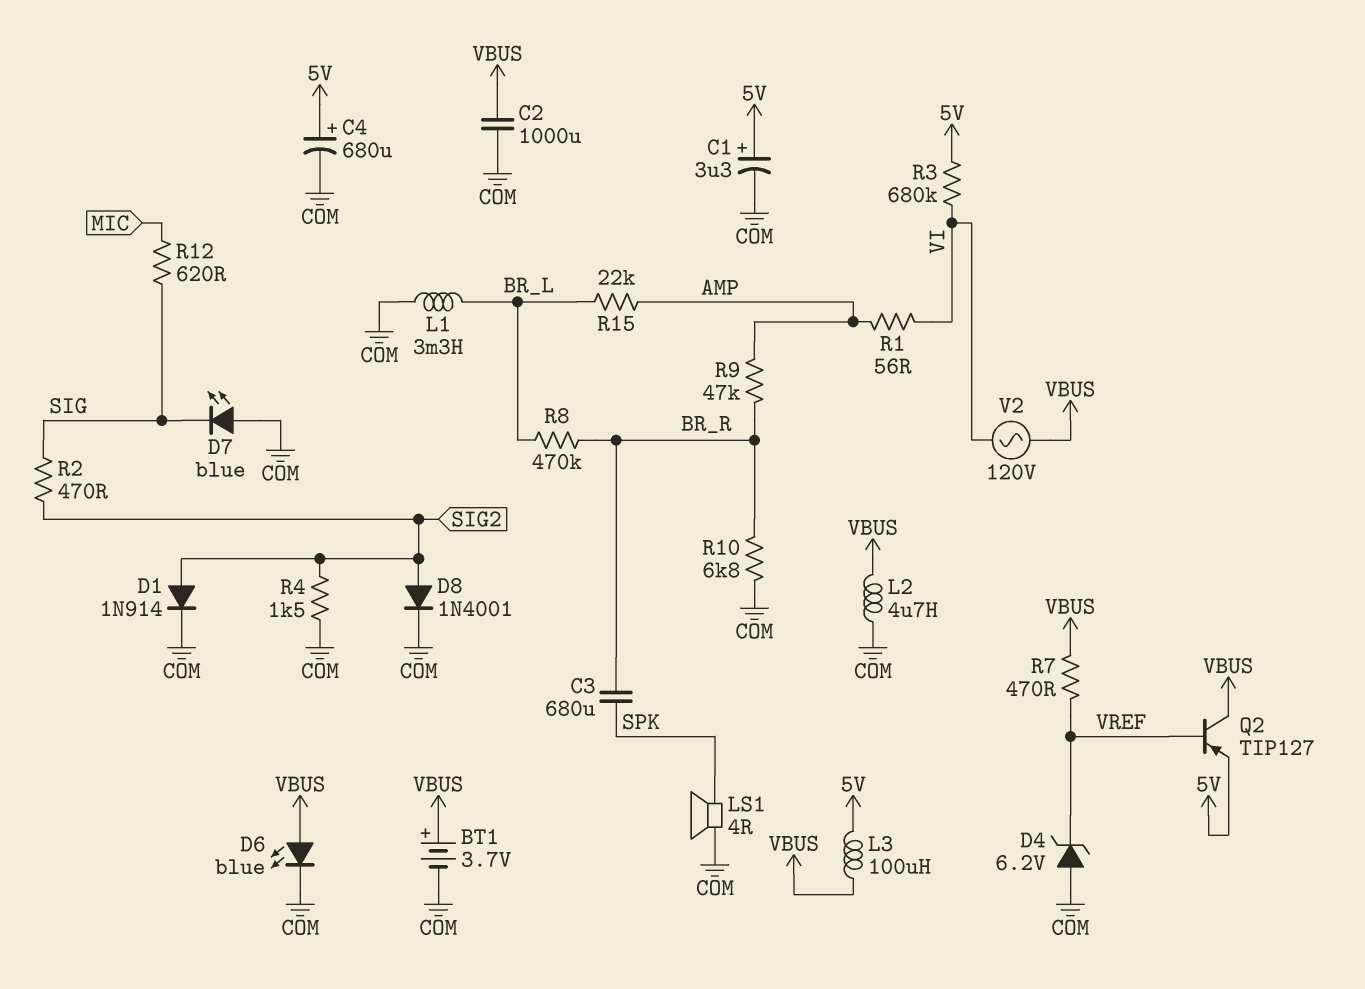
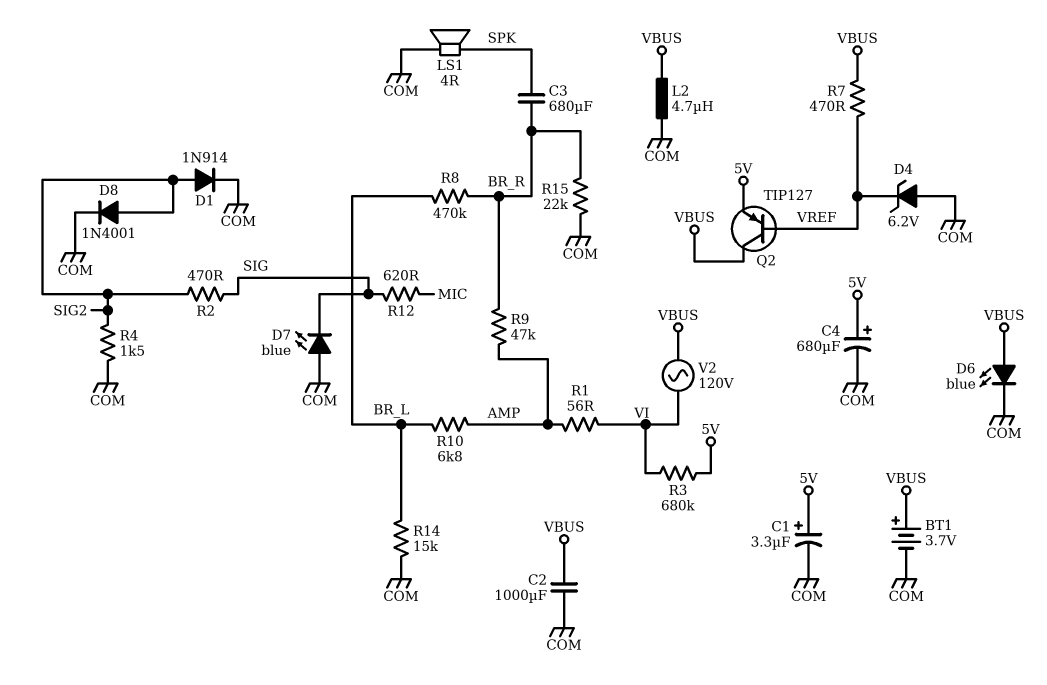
L1: 3.3mH (BR_L, COM) -> none
L3: 100uH (5V, VBUS) -> none
R10: 6.8k (BR_R, COM) -> 6.8k (AMP, BR_L)
R14: none -> 15k (BR_L, COM)
R15: 22k (AMP, BR_L) -> 22k (BR_R, COM)

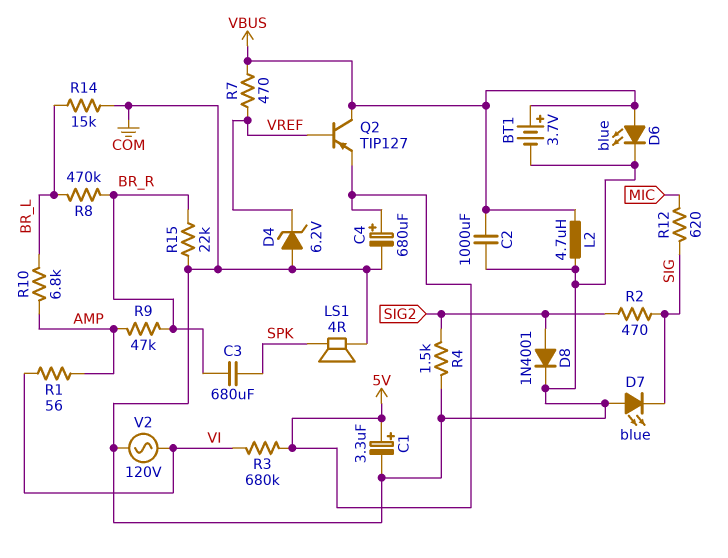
D1: diode 1N914 (A SIG2, K COM) -> none
V2: AC 120V (VBUS, VI) -> AC 120V (COM, VI)

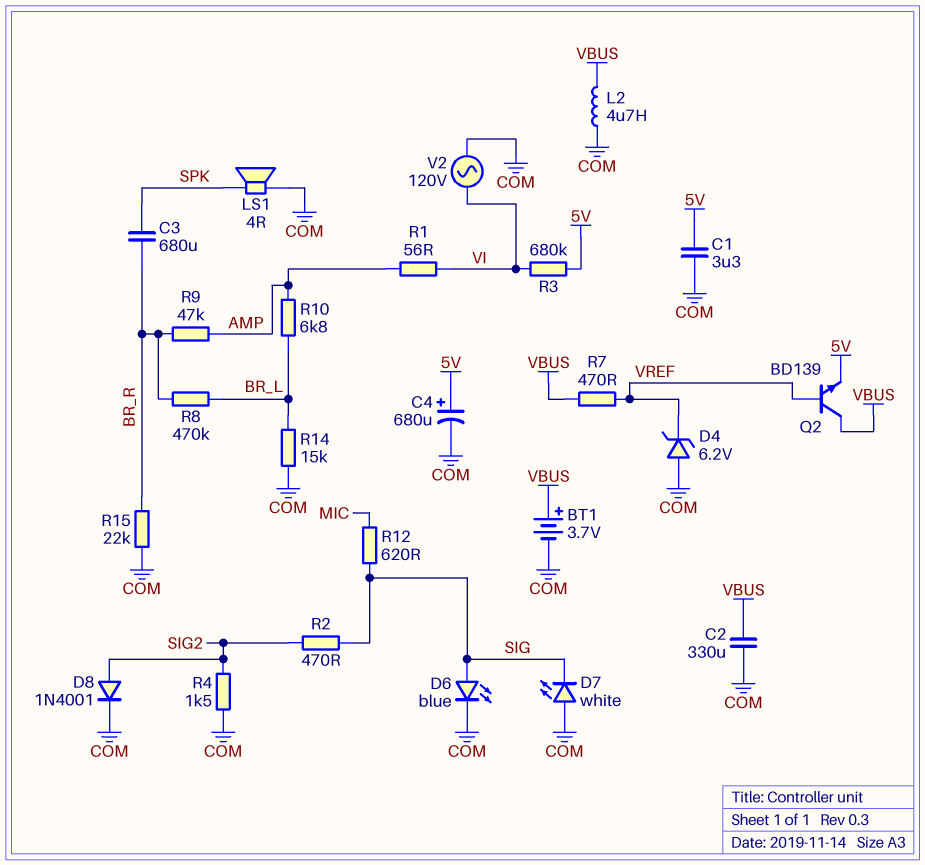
C1: 3.3uF (plus 5V, minus COM) -> 3.3uF (5V, COM)
C2: 1000uF (COM, VBUS) -> 330uF (COM, VBUS)
D6: LED blue (A VBUS, K COM) -> LED blue (A SIG, K COM)
D7: LED blue (A COM, K SIG) -> LED white (A COM, K SIG)
Q2: PNP TIP127 (B VREF, C VBUS, E 5V) -> NPN BD139 (B VREF, C VBUS, E 5V)

